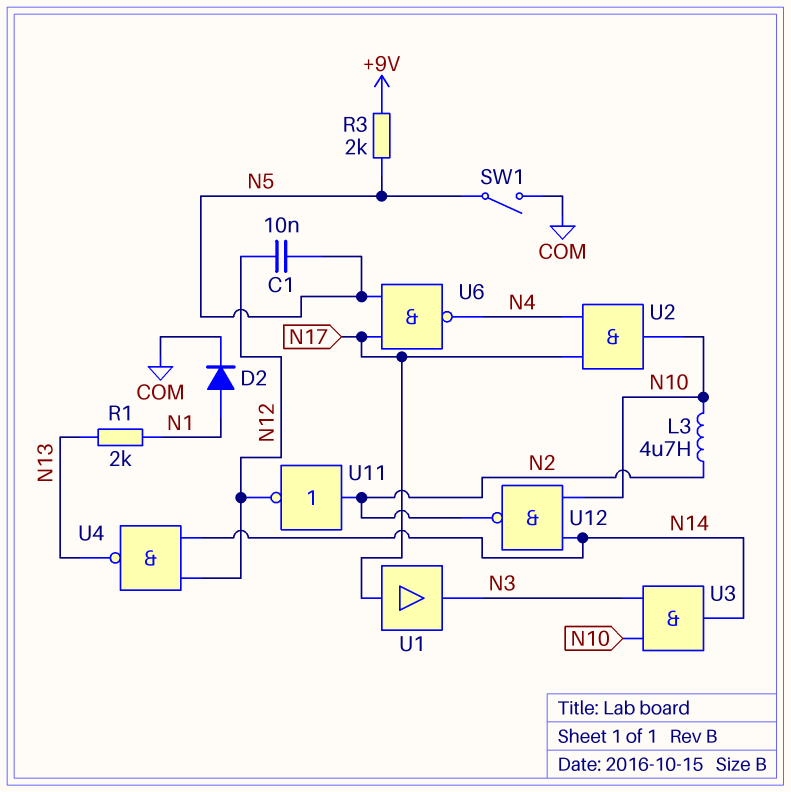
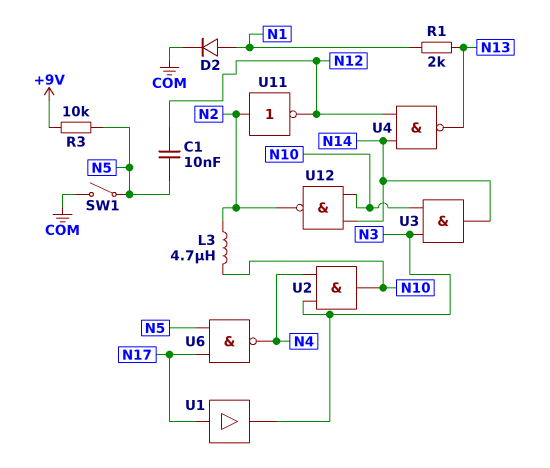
R3: 2k (+9V, N5) -> 10k (+9V, N5)
U2: AND (in N4, in N17, out N10) -> AND (in N3, in N4, out N10)

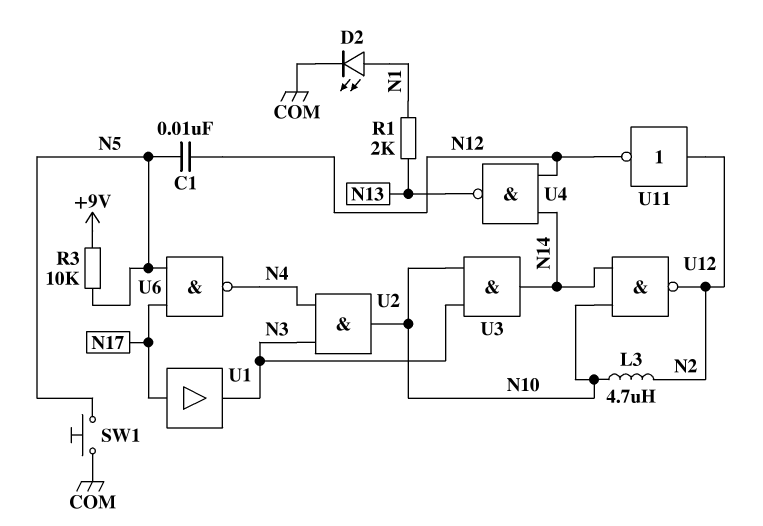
D2: diode (A N1, K COM) -> LED (A N1, K COM)
SW1: switch (COM, N5) -> button (COM, N5)

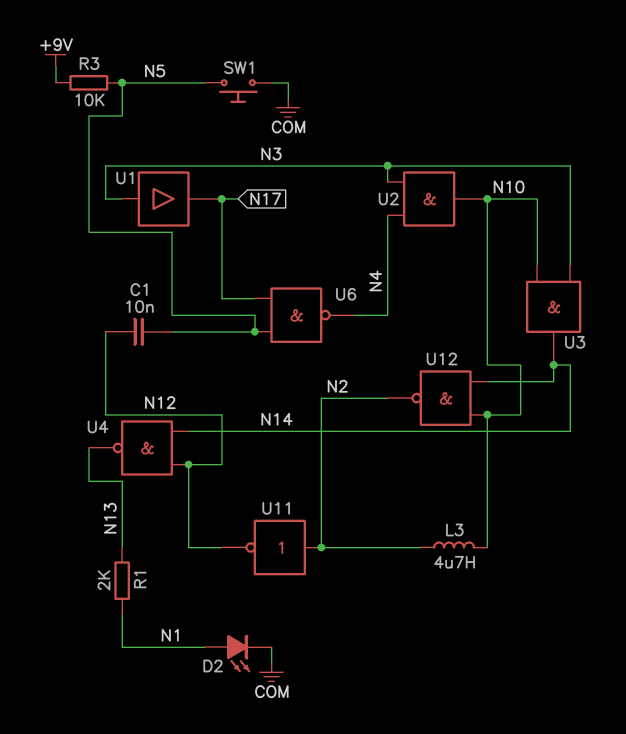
U1: buffer (in N17, out N3) -> buffer (in N3, out N17)

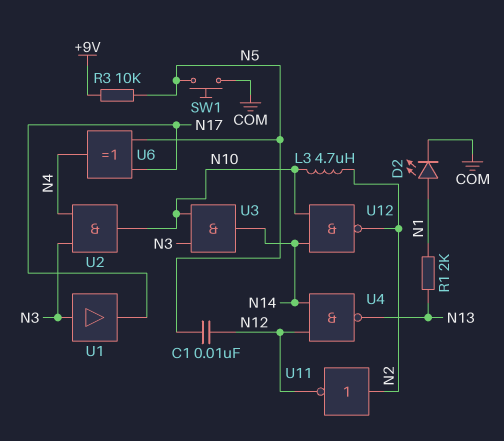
U6: NAND (in N5, in N17, out N4) -> XOR (in N5, in N17, out N4)

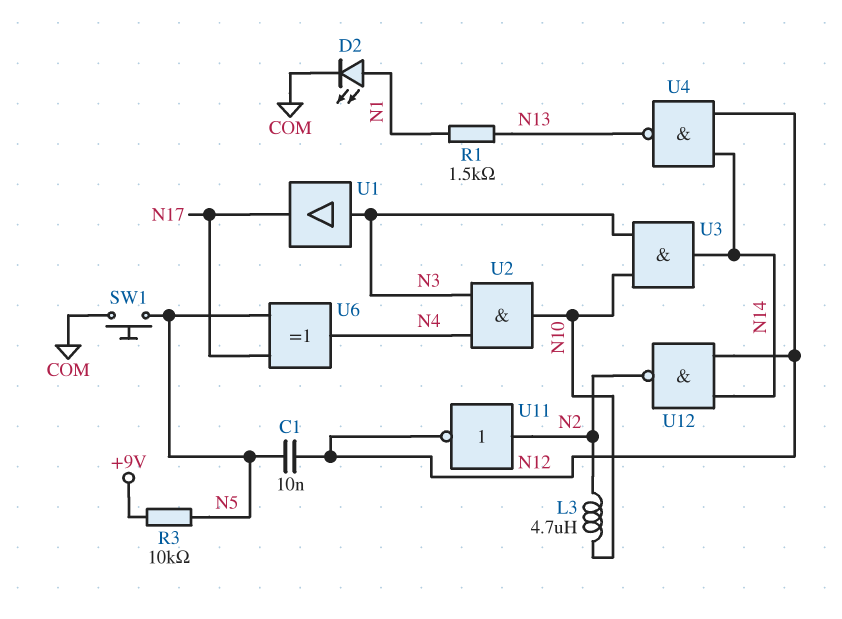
R1: 2k (N1, N13) -> 1.5k (N1, N13)
U12: NAND (in N10, in N14, out N2) -> NAND (in N12, in N14, out N2)

